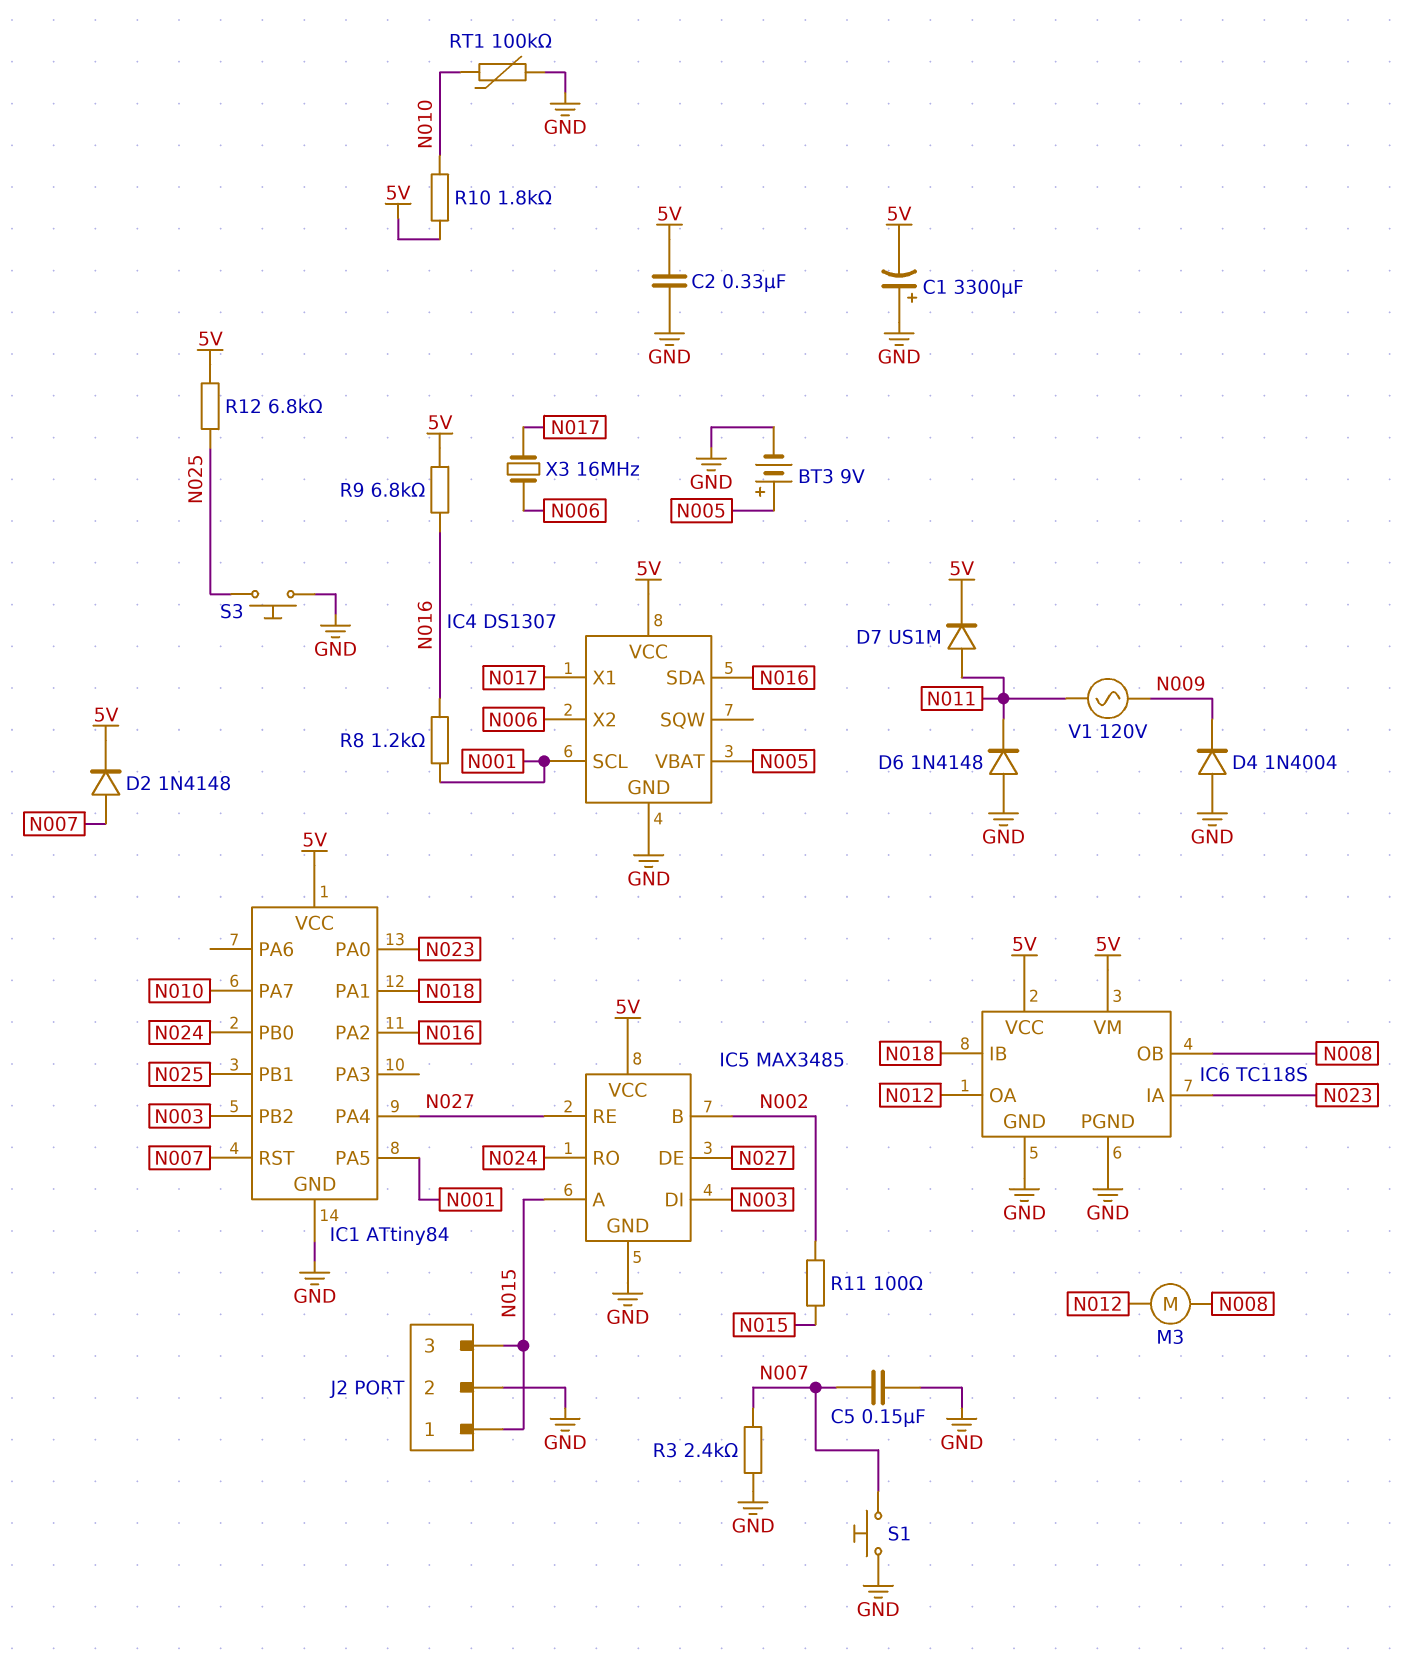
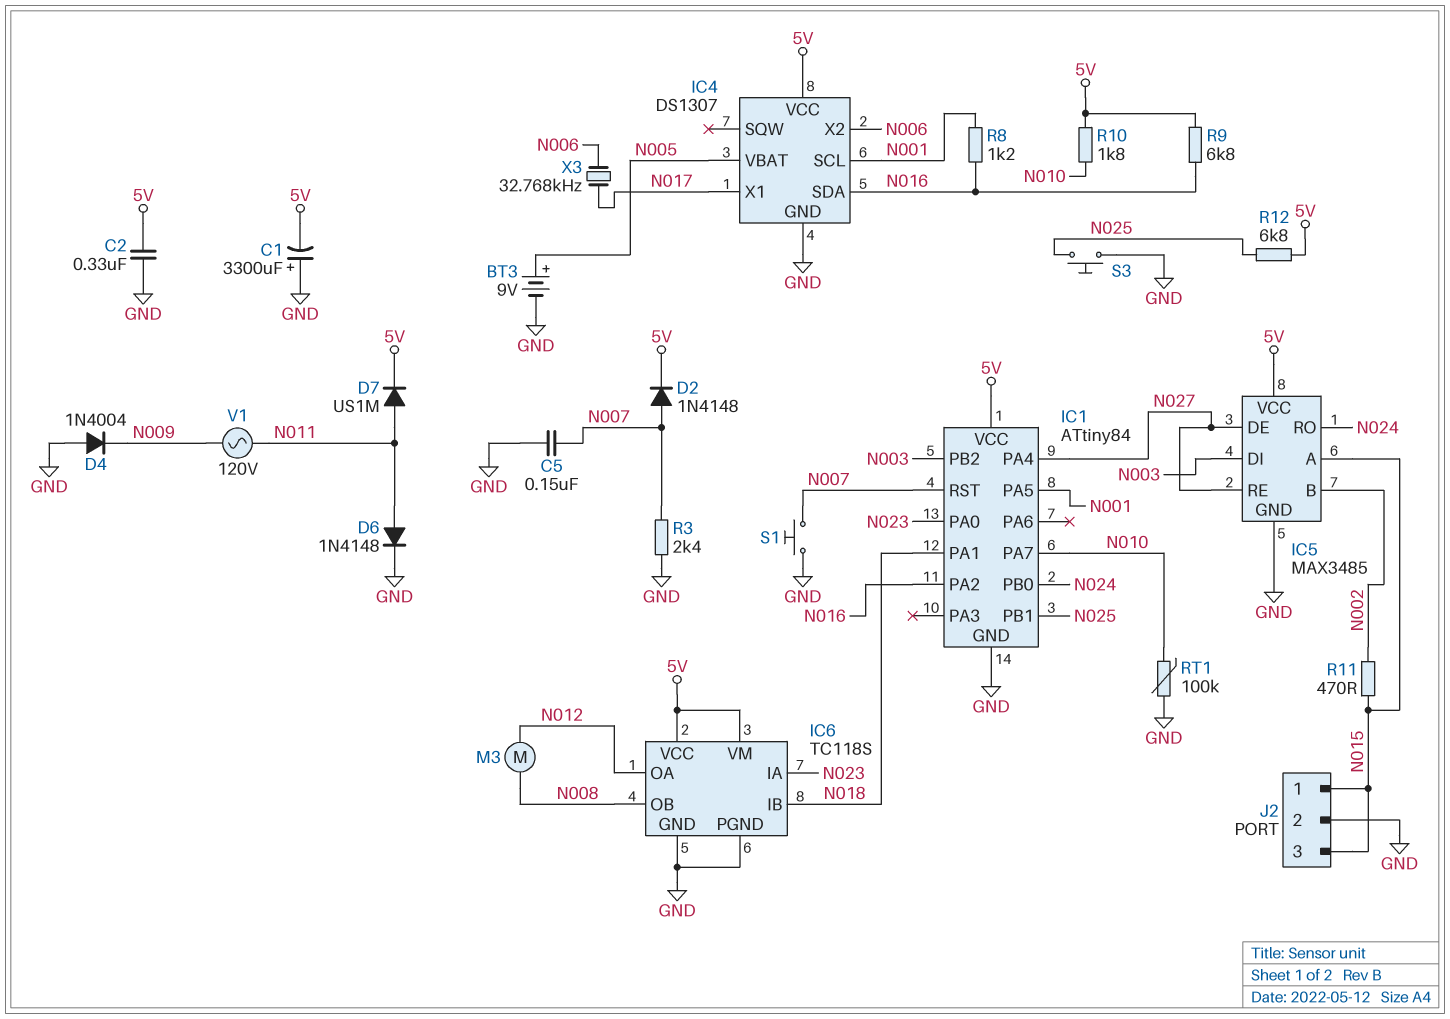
D6: diode 1N4148 (A GND, K N011) -> diode 1N4148 (A N011, K GND)
R11: 100 (N002, N015) -> 470 (N002, N015)
X3: 16MHz (N006, N017) -> 32.768kHz (N006, N017)

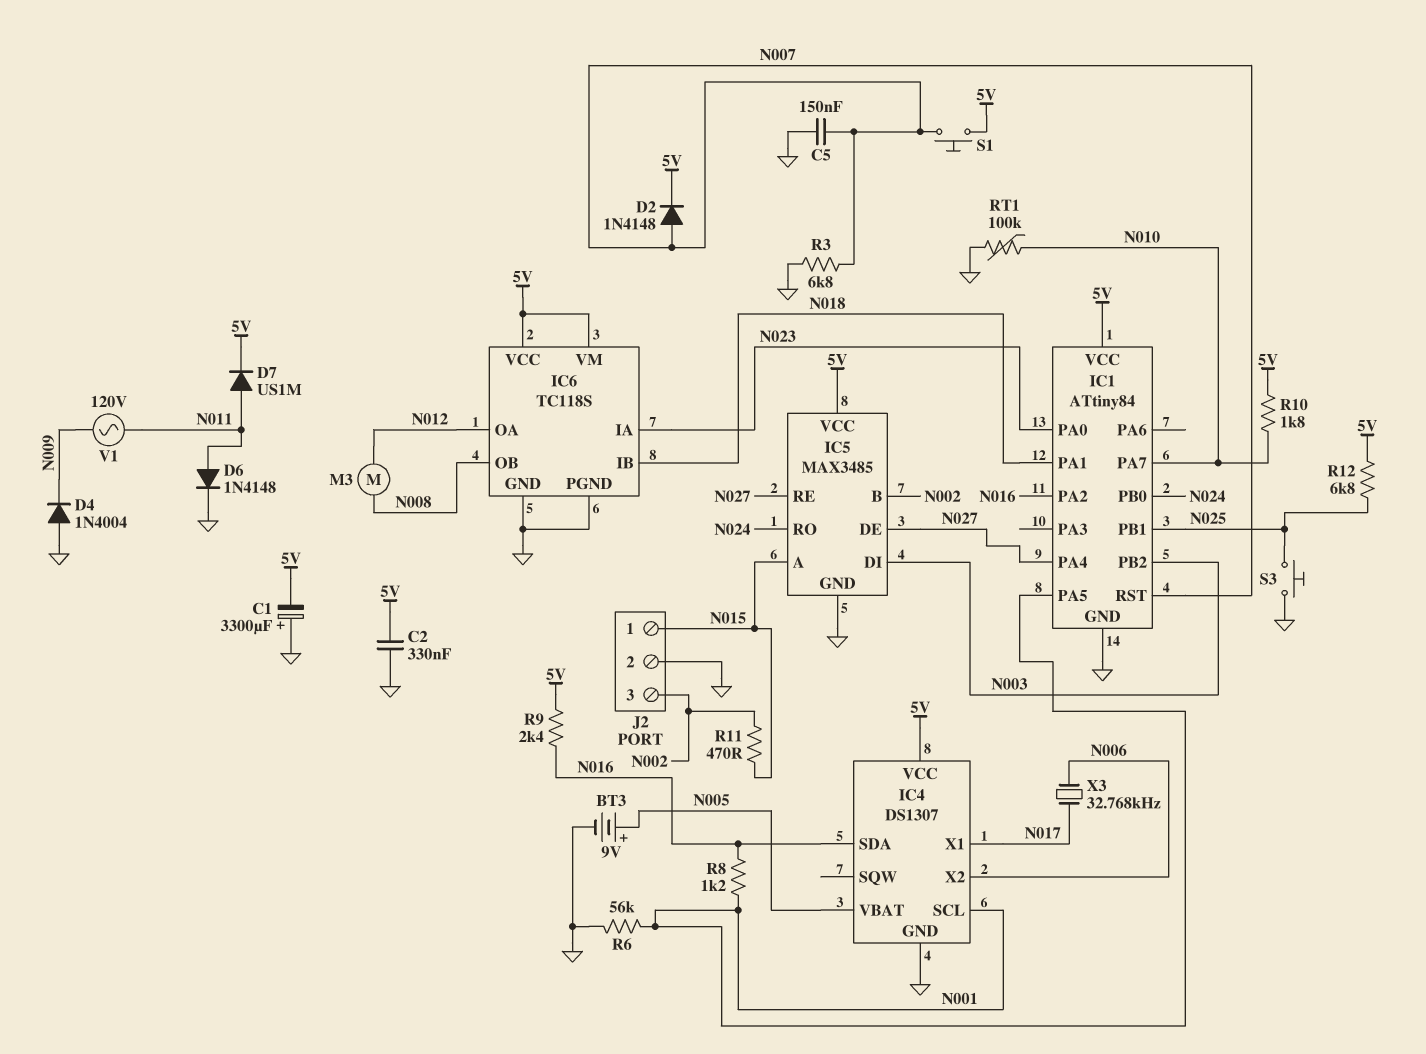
J2 pin 3: N015 -> N002
R3: 2.4k (GND, N007) -> 6.8k (GND, N007)
R6: none -> 56k (GND, N001)
R9: 6.8k (5V, N016) -> 2.4k (5V, N016)
S1: button (GND, N007) -> button (5V, N007)

